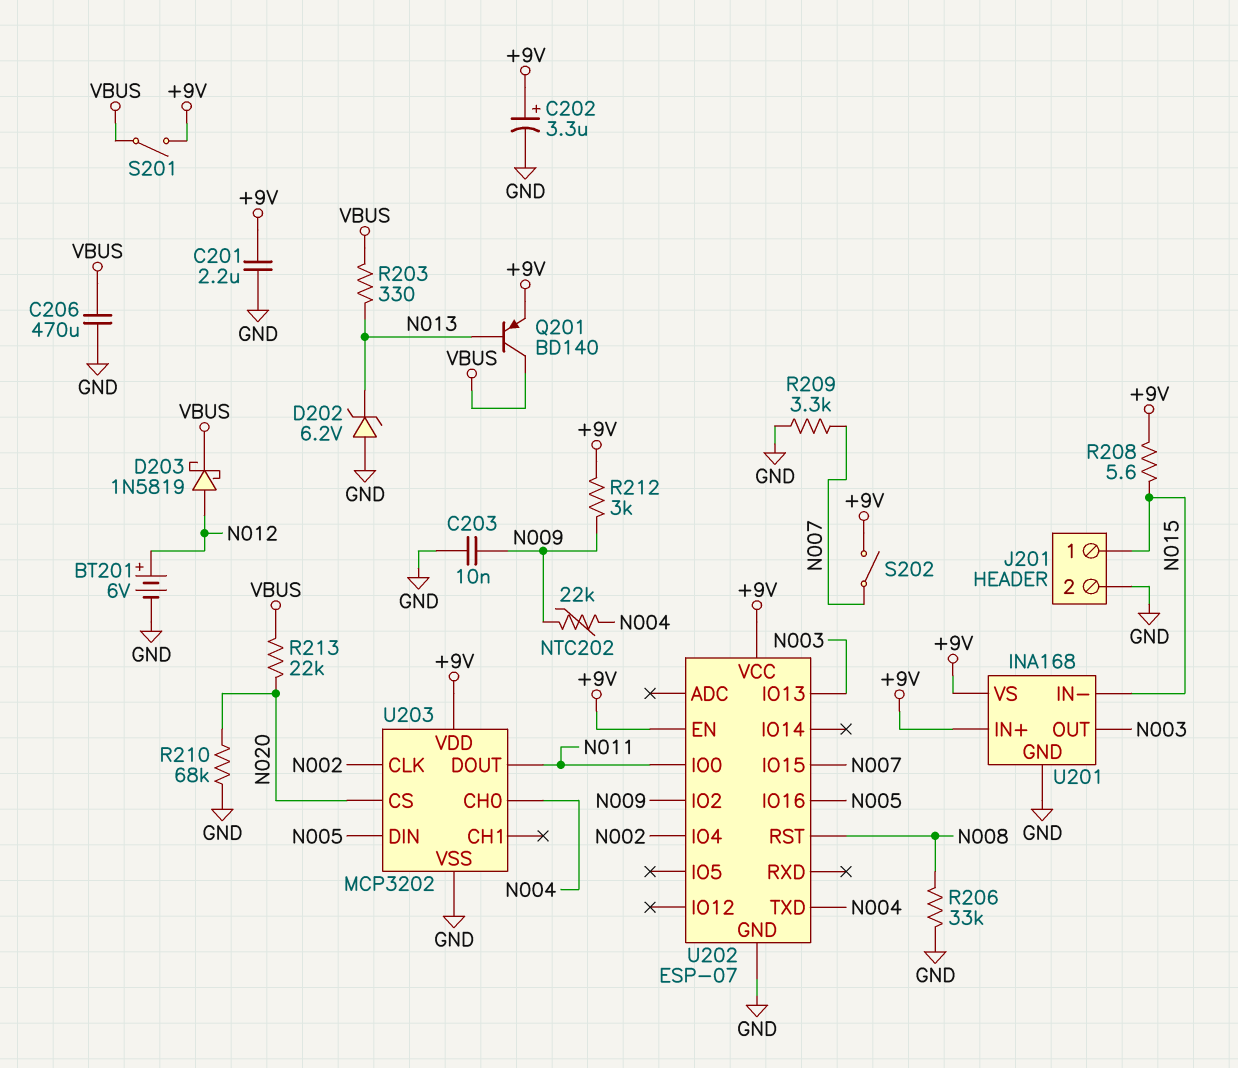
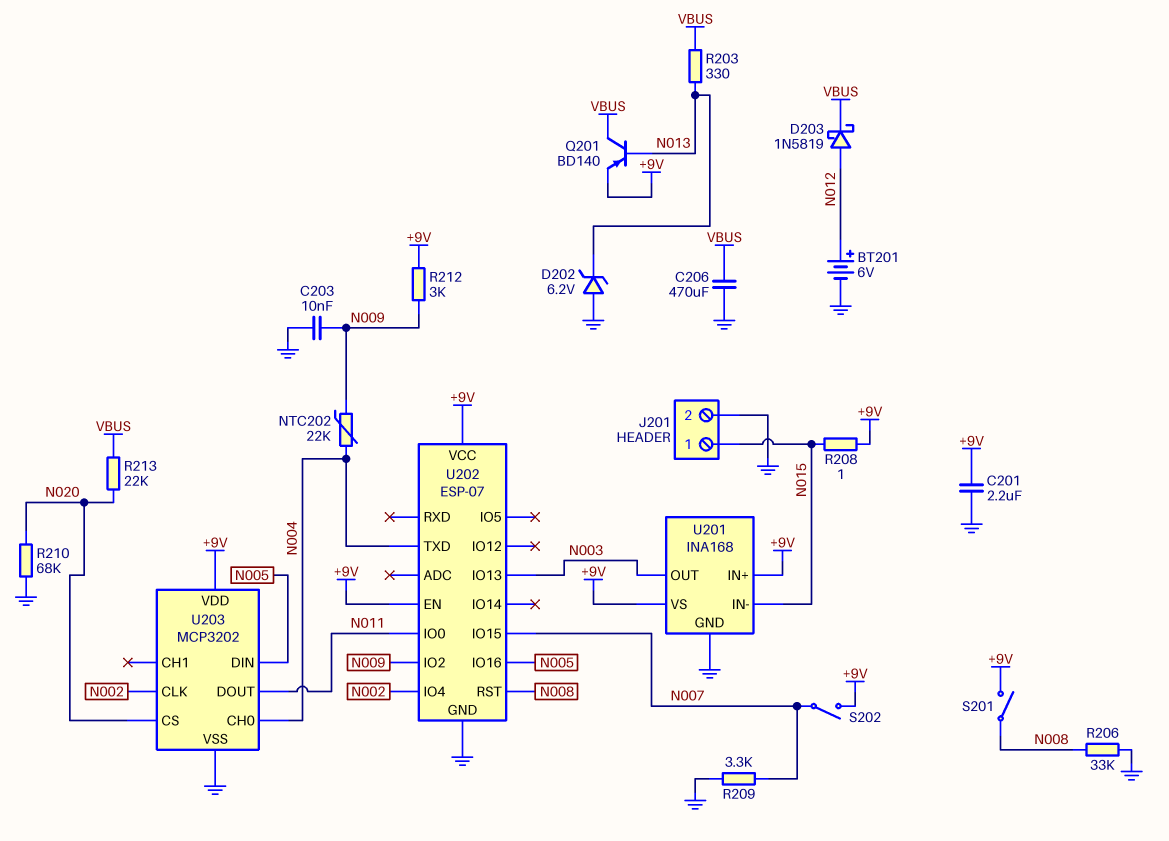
C202: 3.3uF (plus +9V, minus GND) -> none
R208: 5.6 (+9V, N015) -> 1 (+9V, N015)
S201: switch (+9V, VBUS) -> switch (+9V, N008)

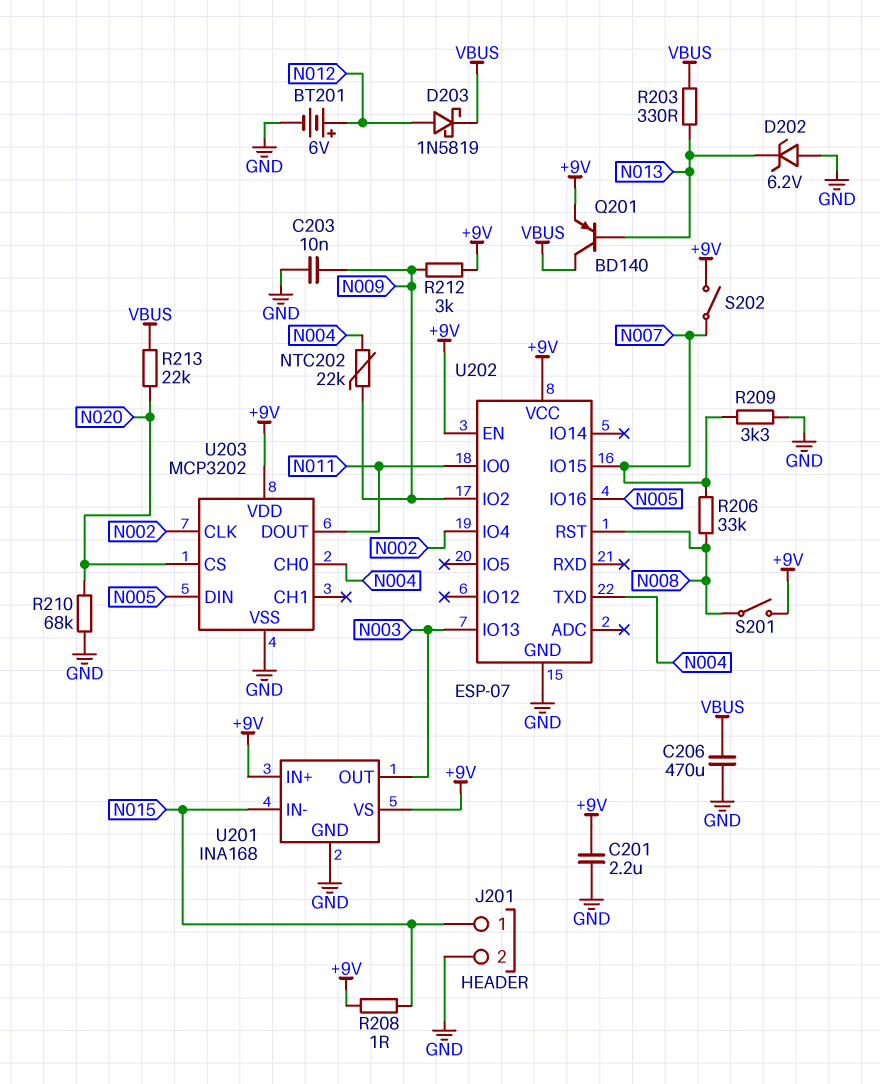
R206: 33k (GND, N008) -> 33k (N007, N008)

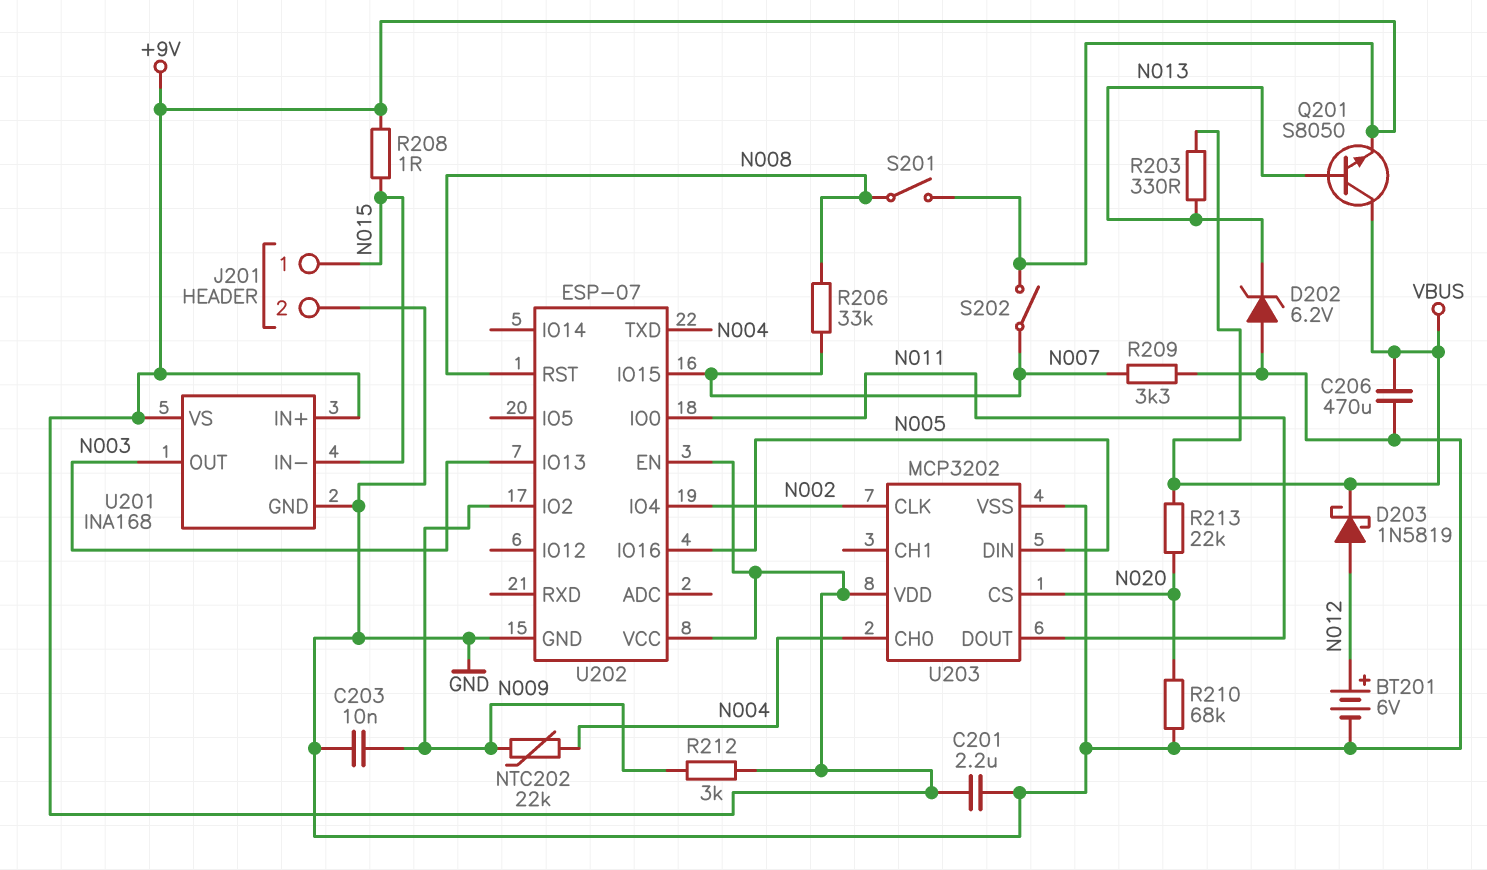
Q201: PNP BD140 (B N013, C VBUS, E +9V) -> NPN S8050 (B N013, C VBUS, E +9V)

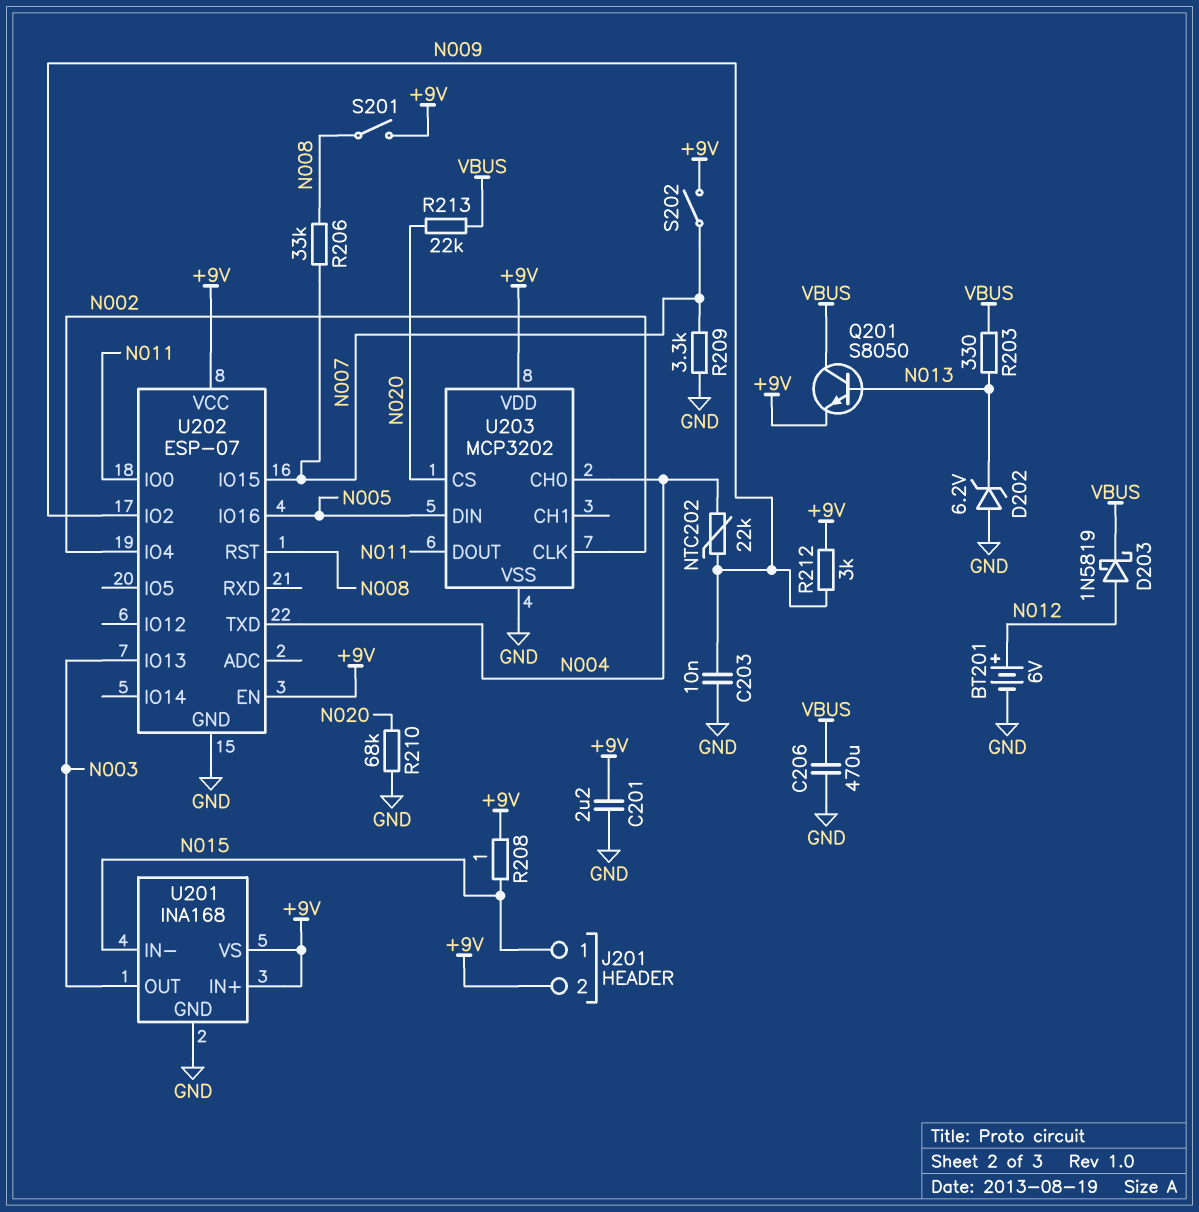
J201 pin 2: GND -> +9V

